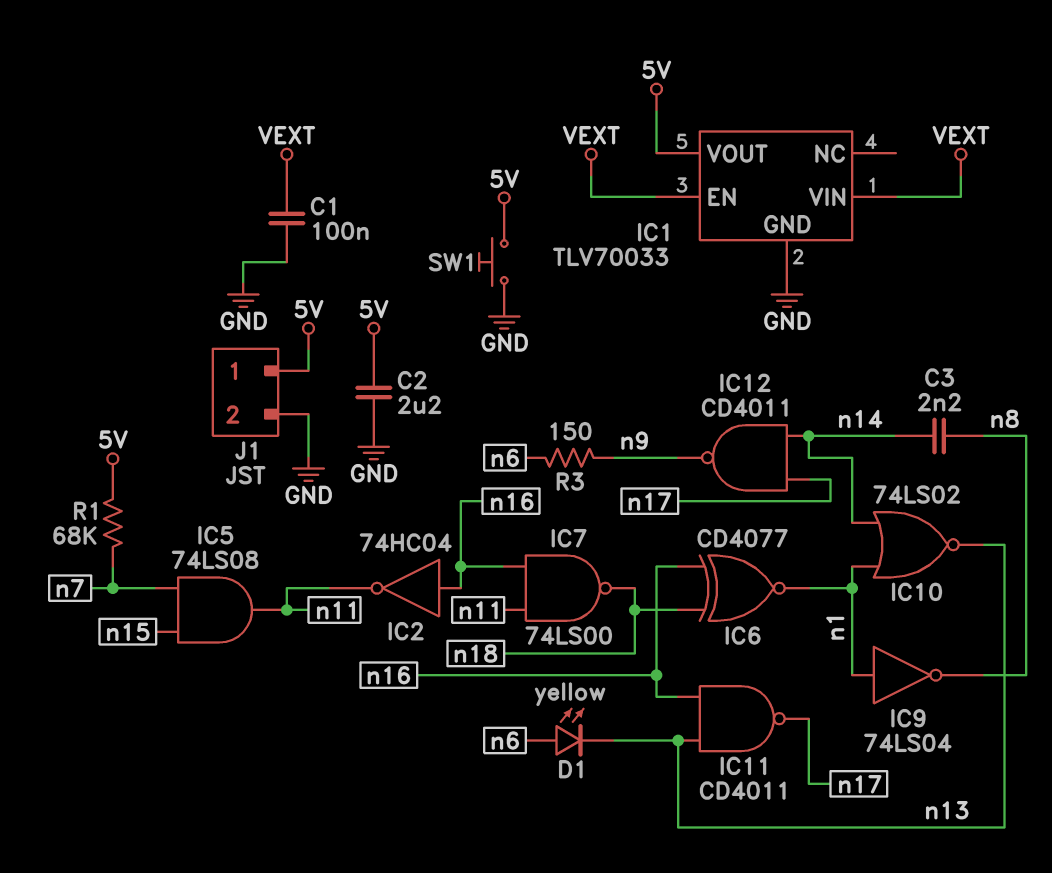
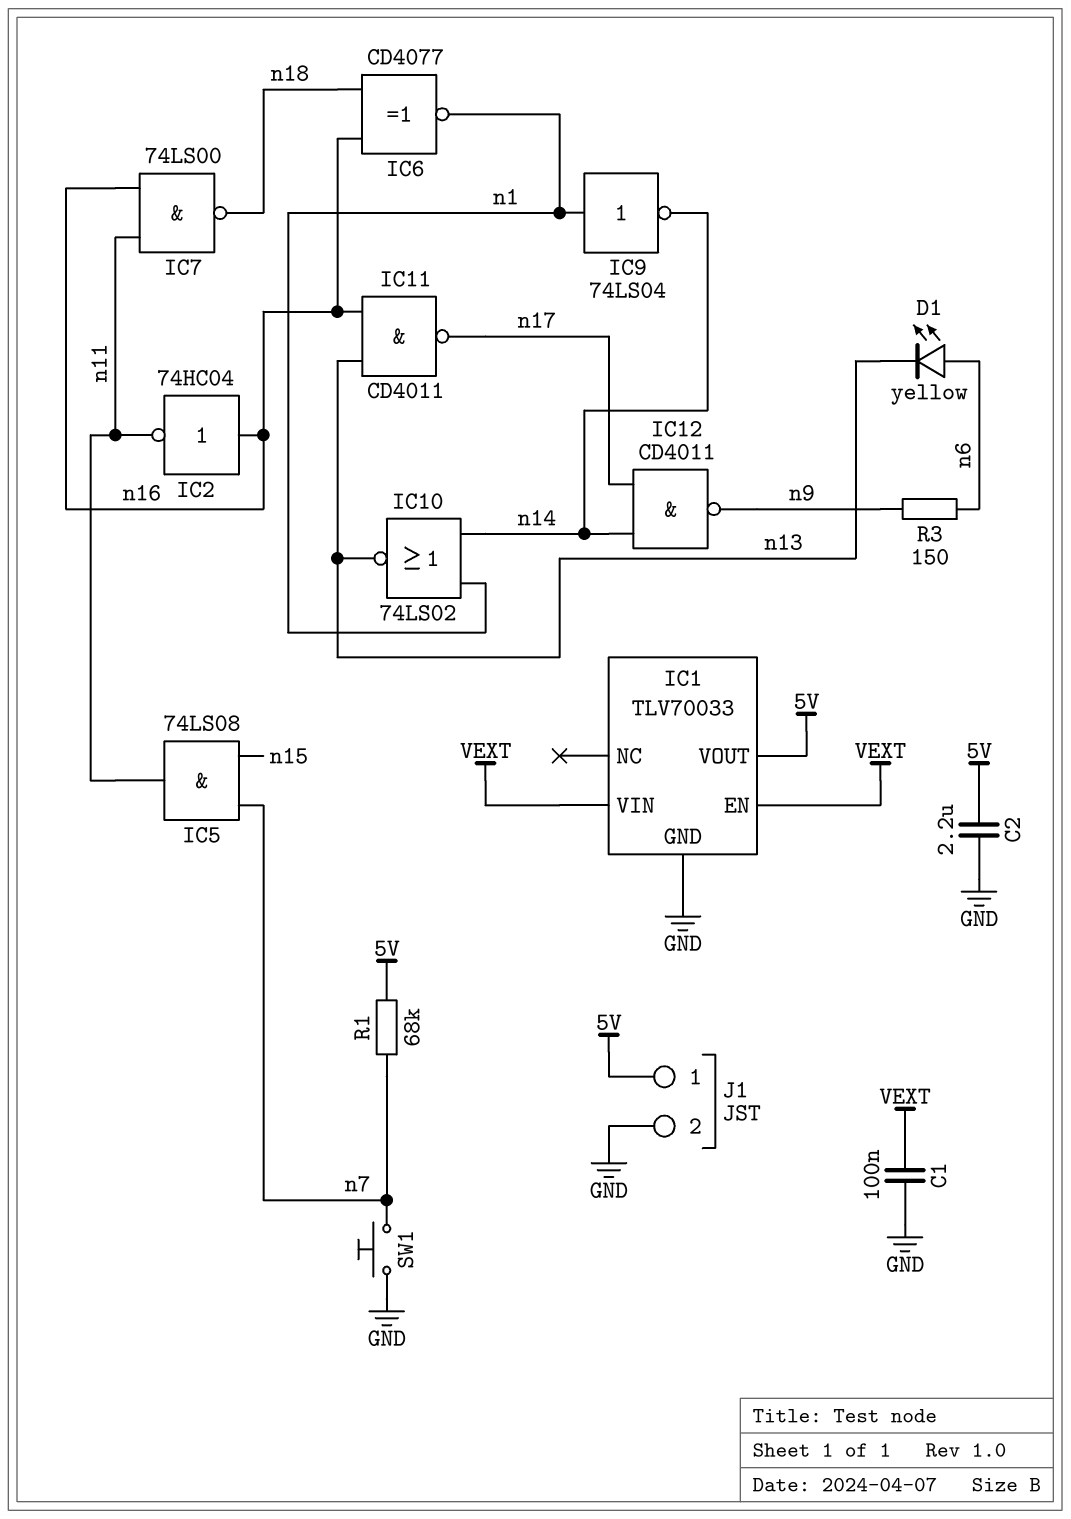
C3: 2.2nF (n8, n14) -> none
IC9: NOT 74LS04 (in n1, out n8) -> NOT 74LS04 (in n1, out n14)
SW1: button (5V, GND) -> button (GND, n7)

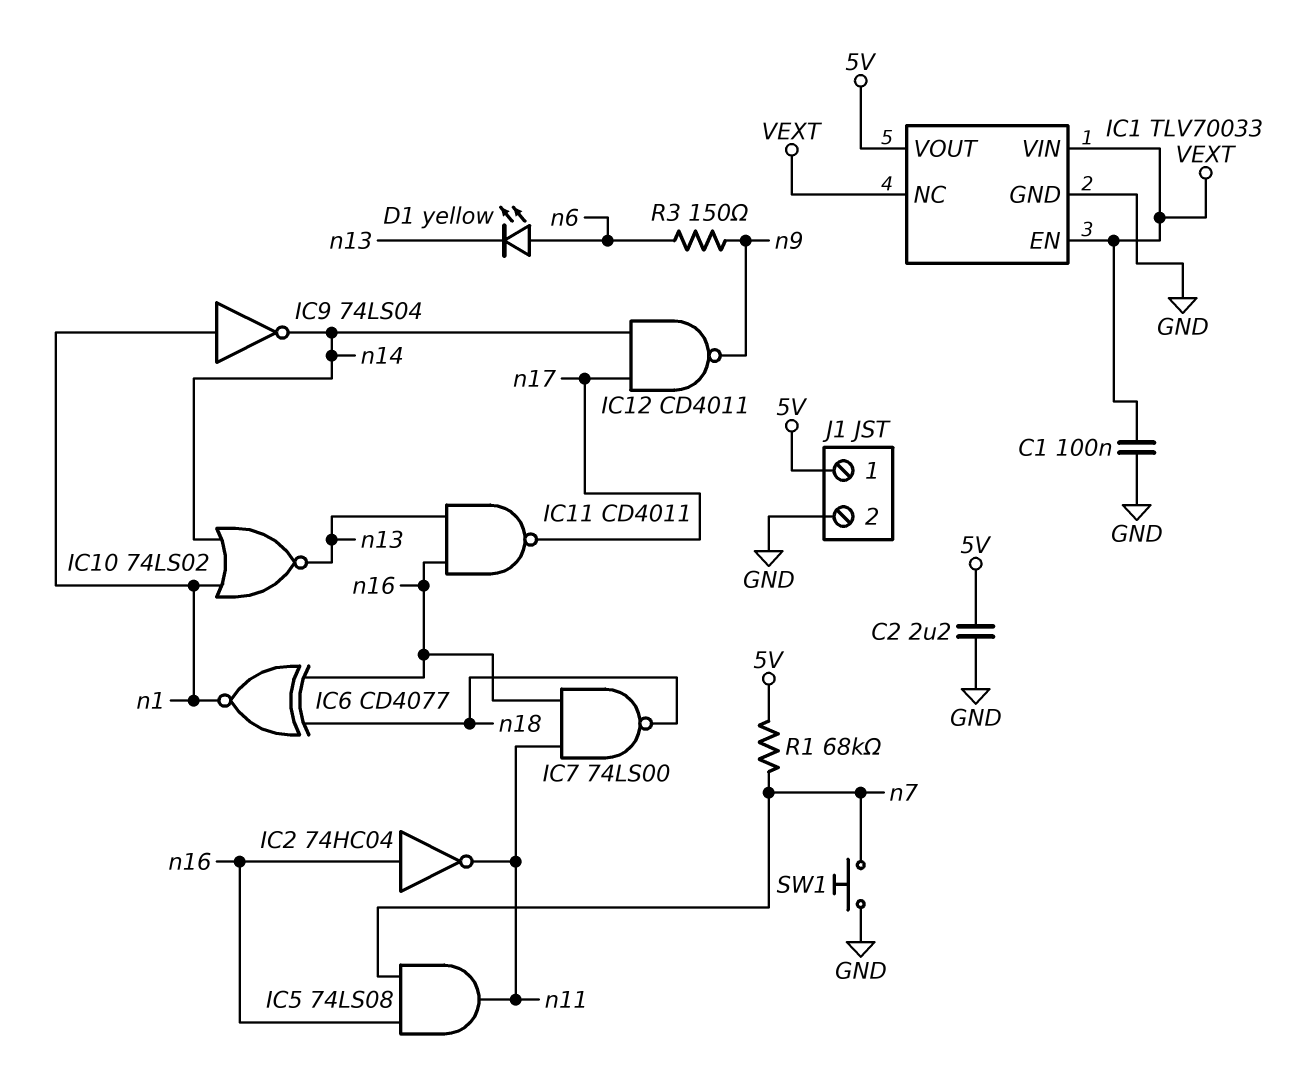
IC1 pin NC: none -> VEXT
IC5: AND 74LS08 (in n7, in n15, out n11) -> AND 74LS08 (in n7, in n16, out n11)

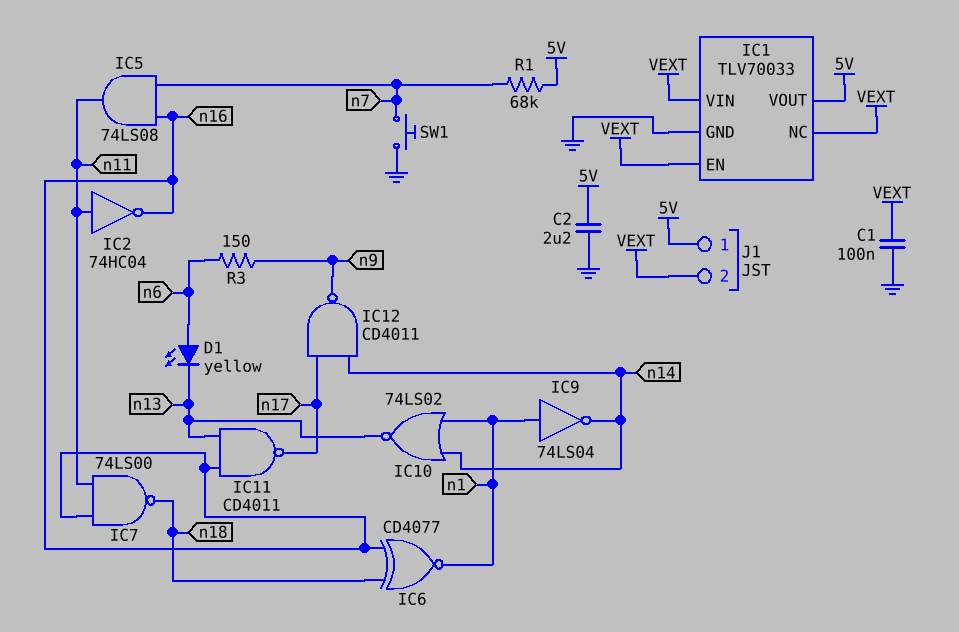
IC2: NOT 74HC04 (in n16, out n11) -> NOT 74HC04 (in n11, out n16)
J1 pin 2: GND -> VEXT

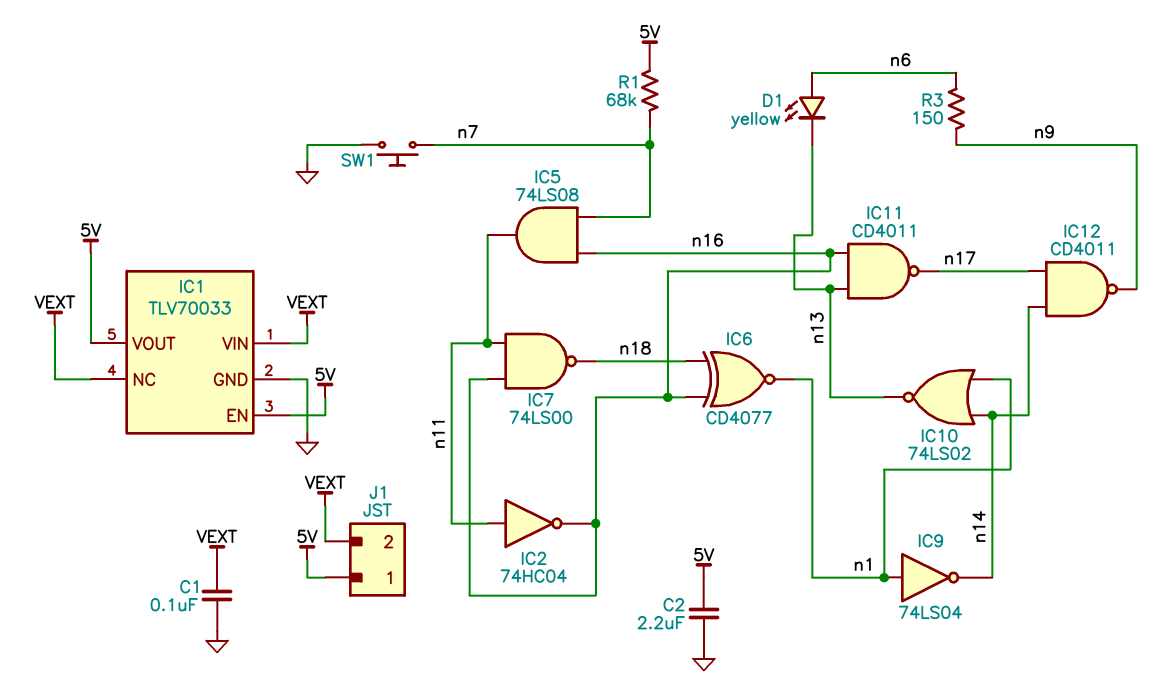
IC1 pin EN: VEXT -> 5V

